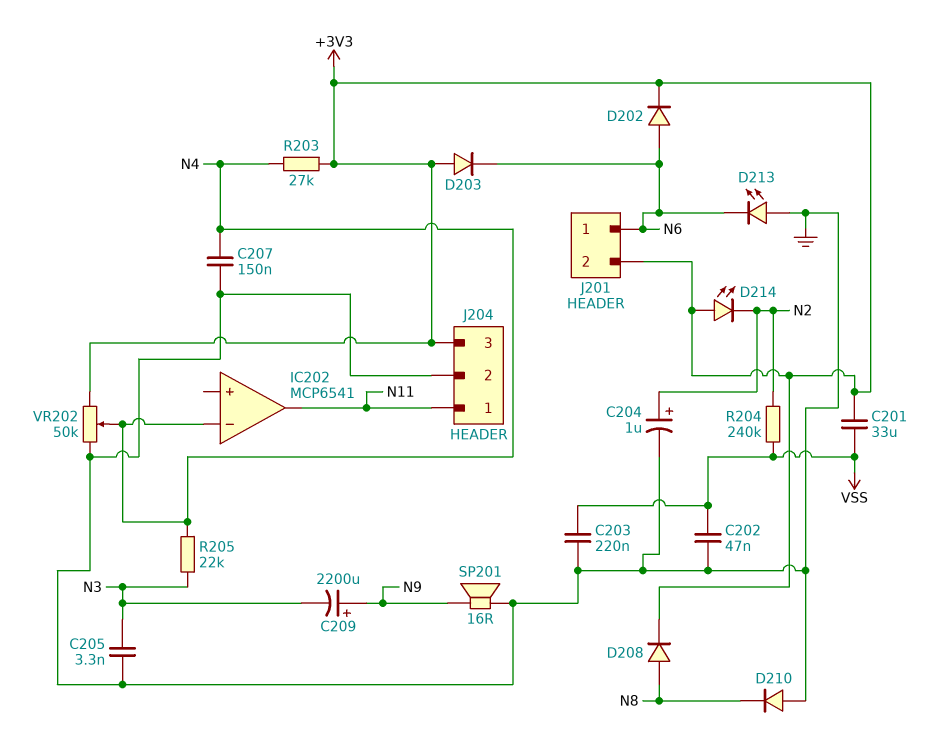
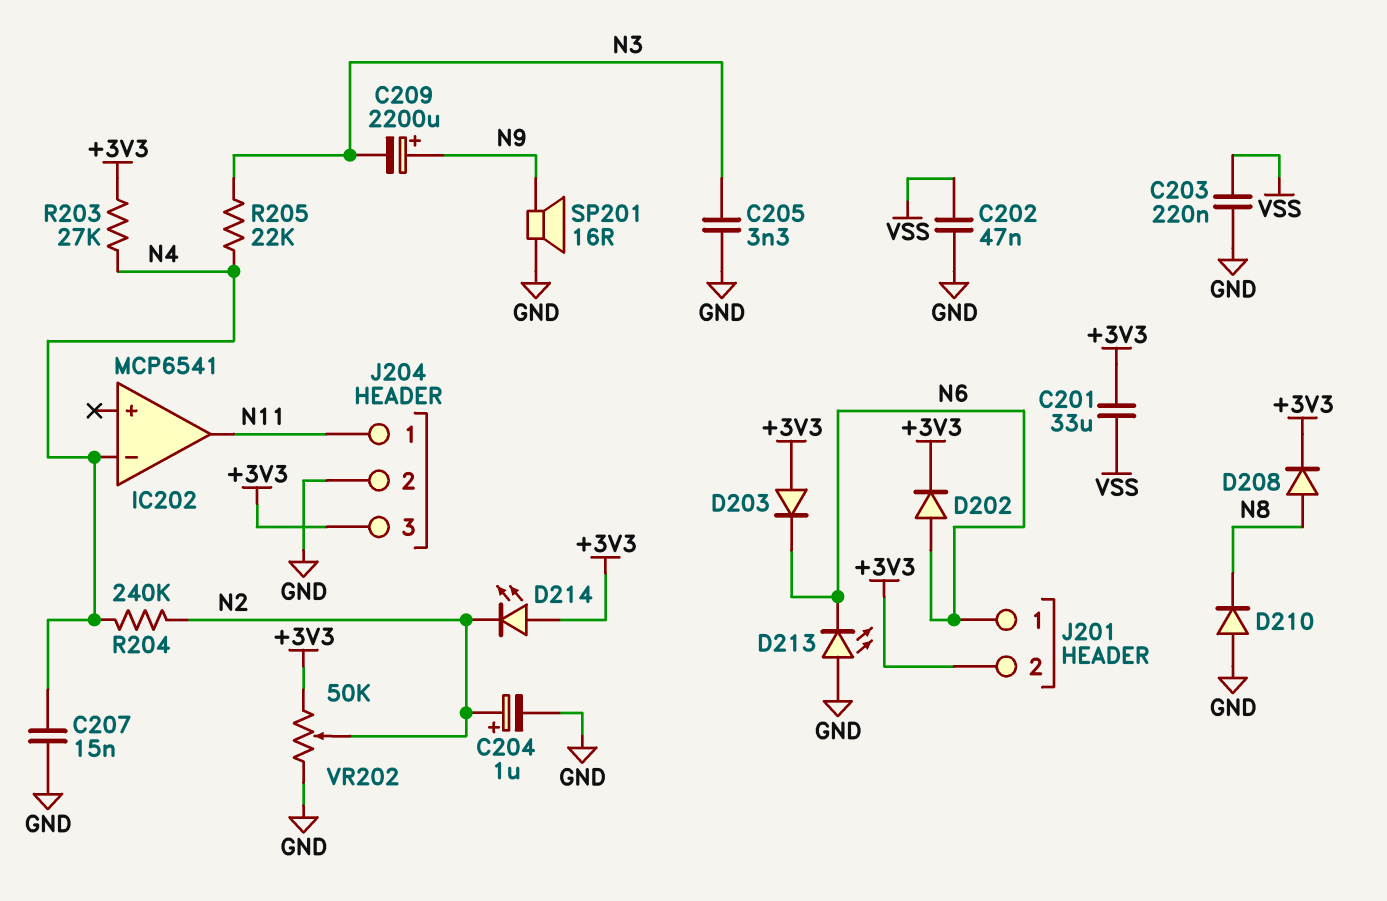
C207: 150nF (GND, N4) -> 15nF (GND, N4)
R204: 240k (N2, VSS) -> 240k (N2, N4)
VR202: 50k (+3V3, GND, wiper N4) -> 50k (+3V3, GND, wiper N2)

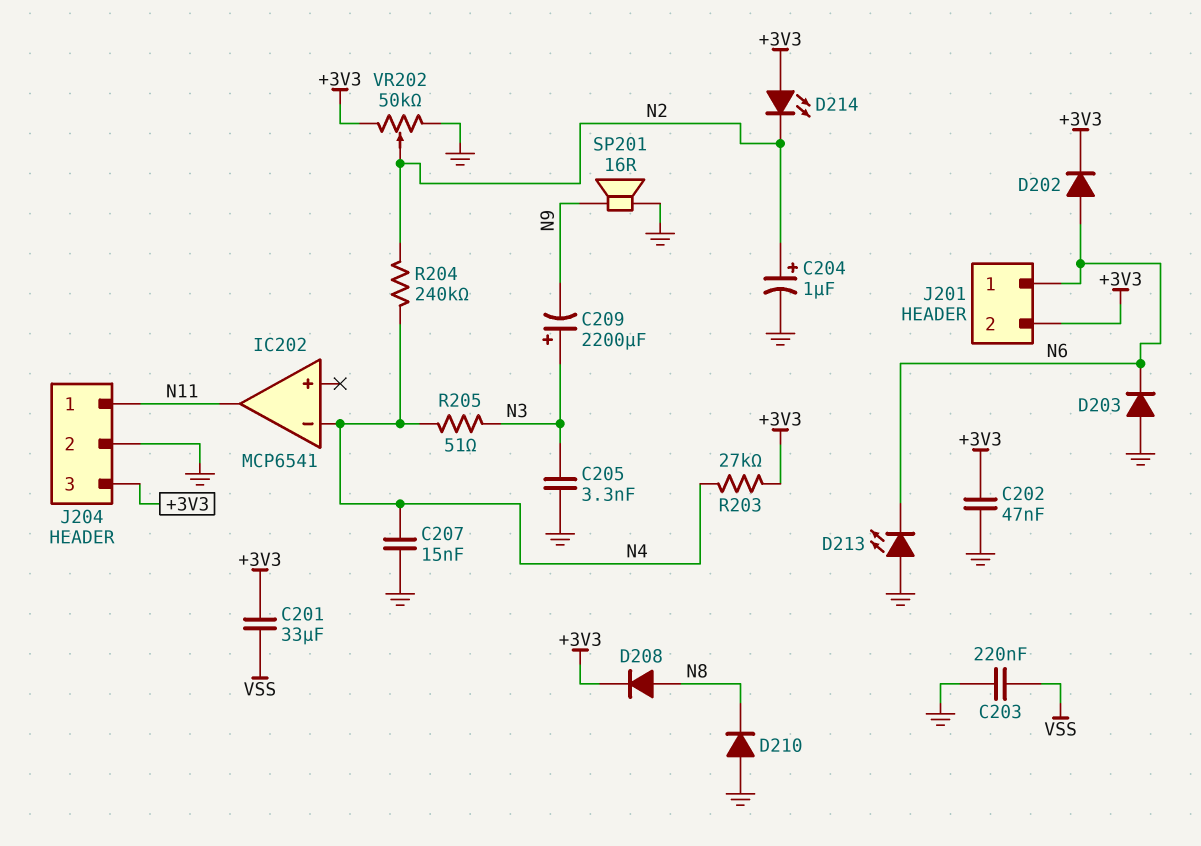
C202: 47nF (GND, VSS) -> 47nF (+3V3, GND)
C209: 2200uF (plus N9, minus N3) -> 2200uF (plus N3, minus N9)
D203: diode (A +3V3, K N6) -> diode (A GND, K N6)
R205: 22k (N3, N4) -> 51 (N3, N4)

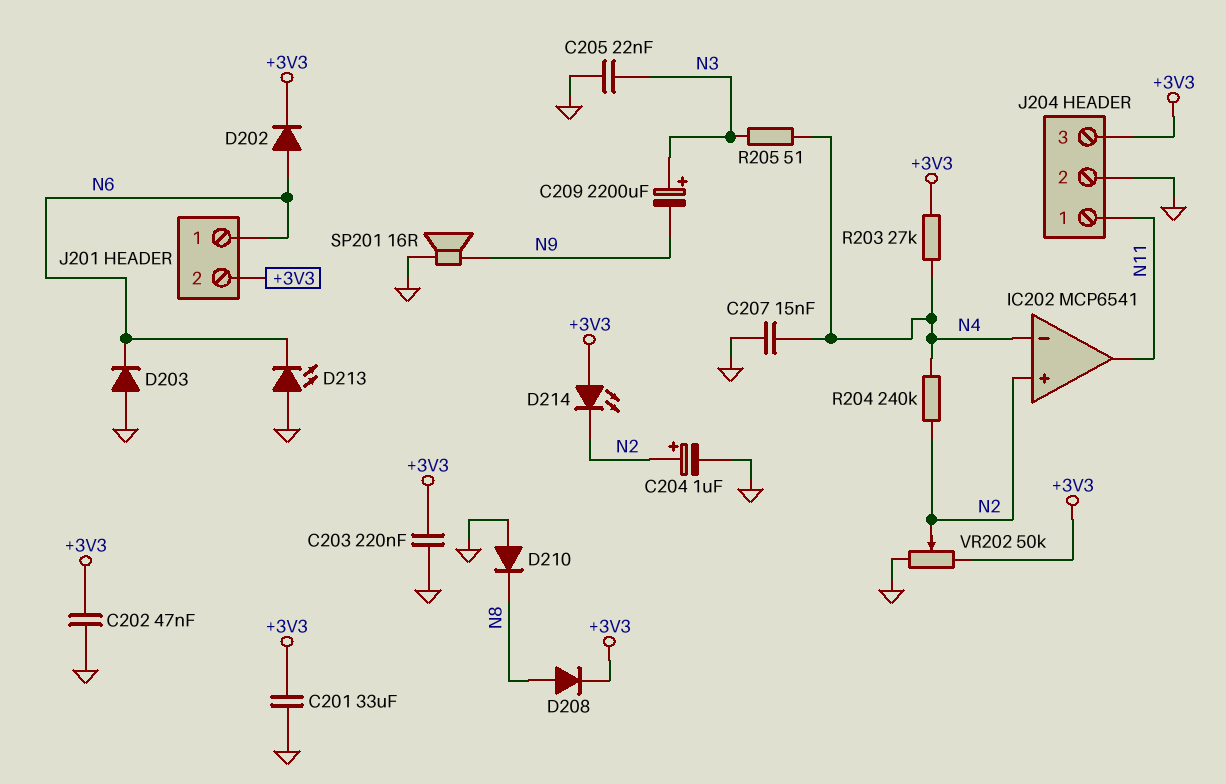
C201: 33uF (+3V3, VSS) -> 33uF (+3V3, GND)
C203: 220nF (GND, VSS) -> 220nF (+3V3, GND)
C205: 3.3nF (GND, N3) -> 22nF (GND, N3)
IC202 pin in+: none -> N2

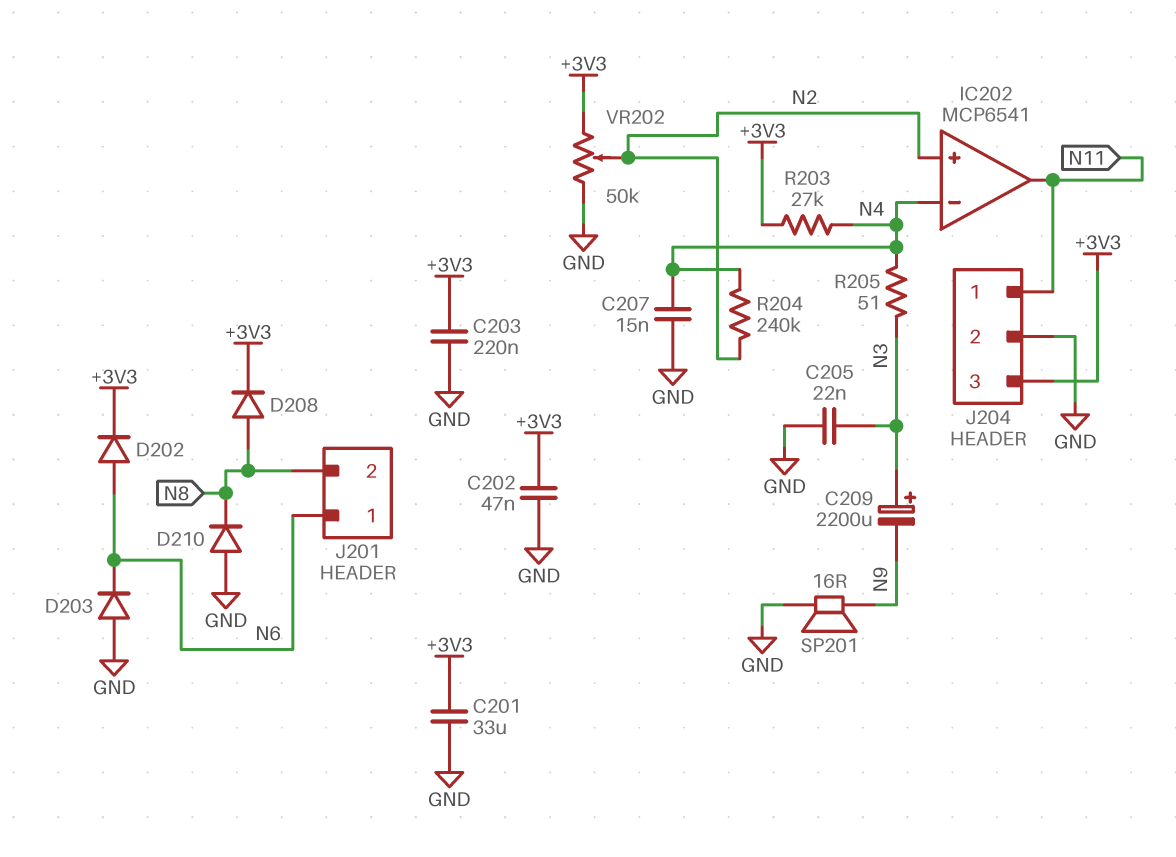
C204: 1uF (plus N2, minus GND) -> none
D213: LED (A GND, K N6) -> none
D214: LED (A +3V3, K N2) -> none
J201 pin 2: +3V3 -> N8

